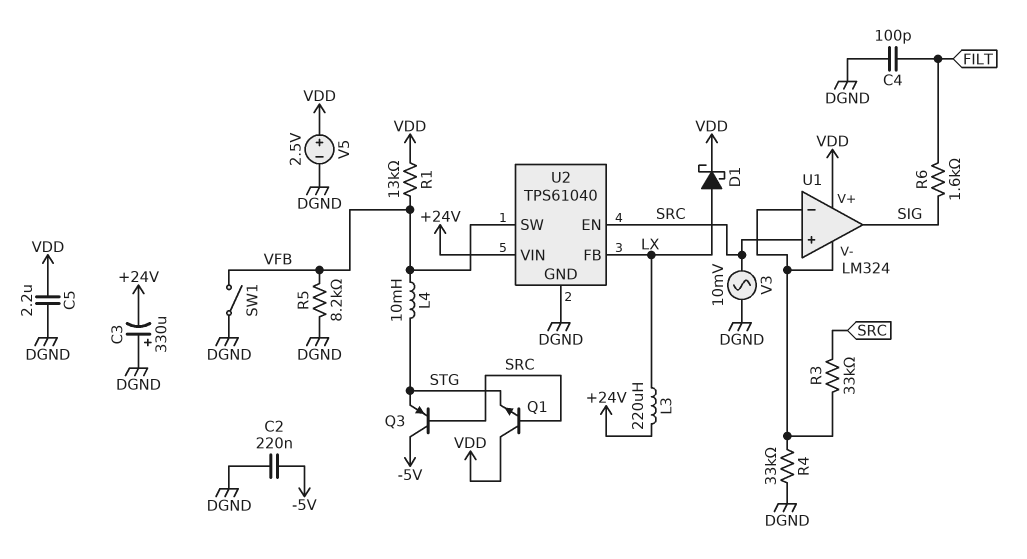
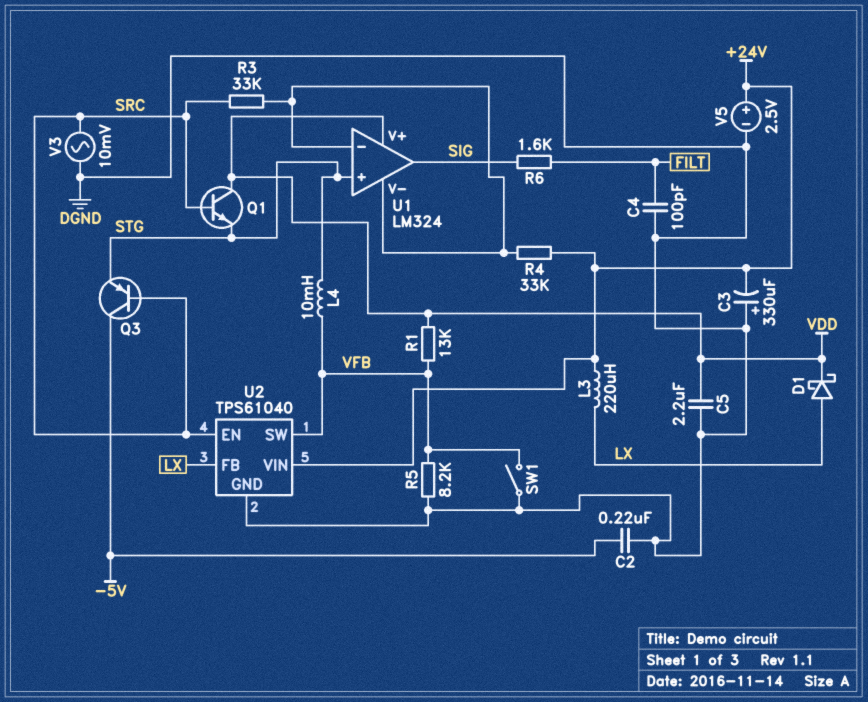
R4: 33k (DGND, U1/V-) -> 33k (+24V, U1/V-)
U1 pin in+: SRC -> STG
V5: 2.5V (plus VDD, minus DGND) -> 2.5V (plus +24V, minus DGND)

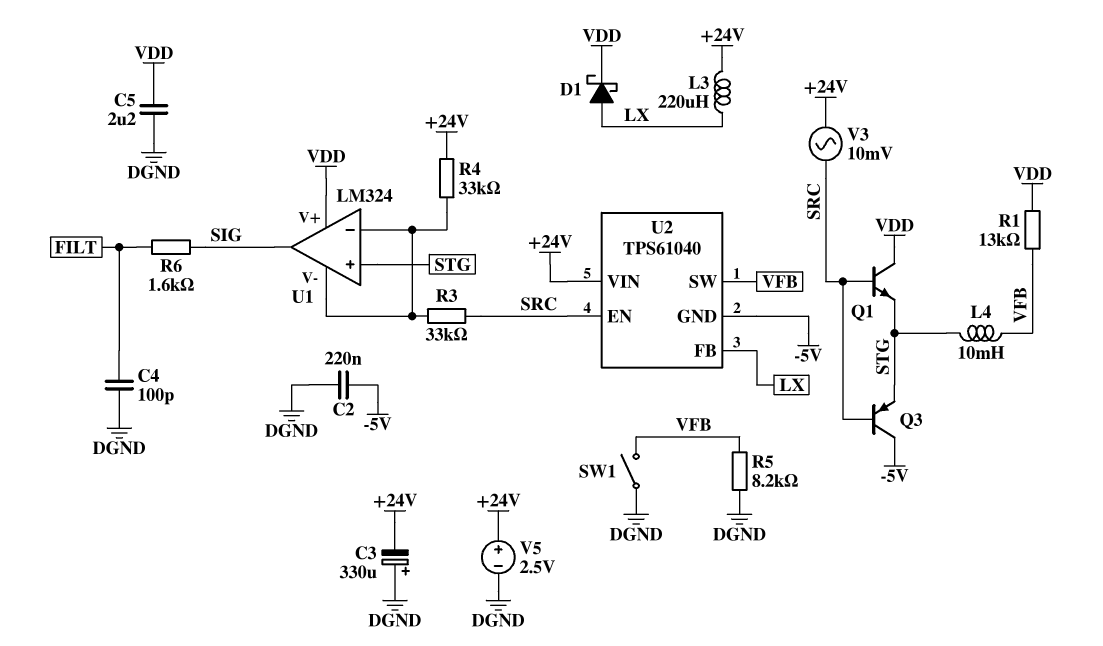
U2 pin GND: DGND -> -5V
V3: AC 10mV (DGND, SRC) -> AC 10mV (+24V, SRC)

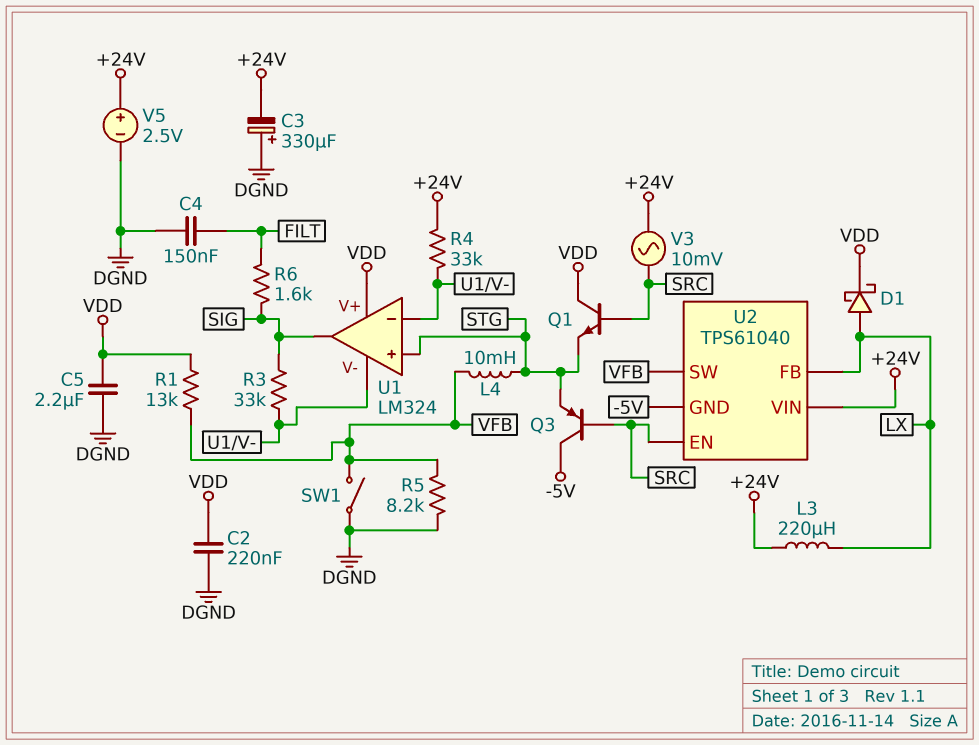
C2: 220nF (-5V, DGND) -> 220nF (DGND, VDD)
C4: 100pF (DGND, FILT) -> 150nF (DGND, FILT)
R3: 33k (SRC, U1/V-) -> 33k (SIG, U1/V-)

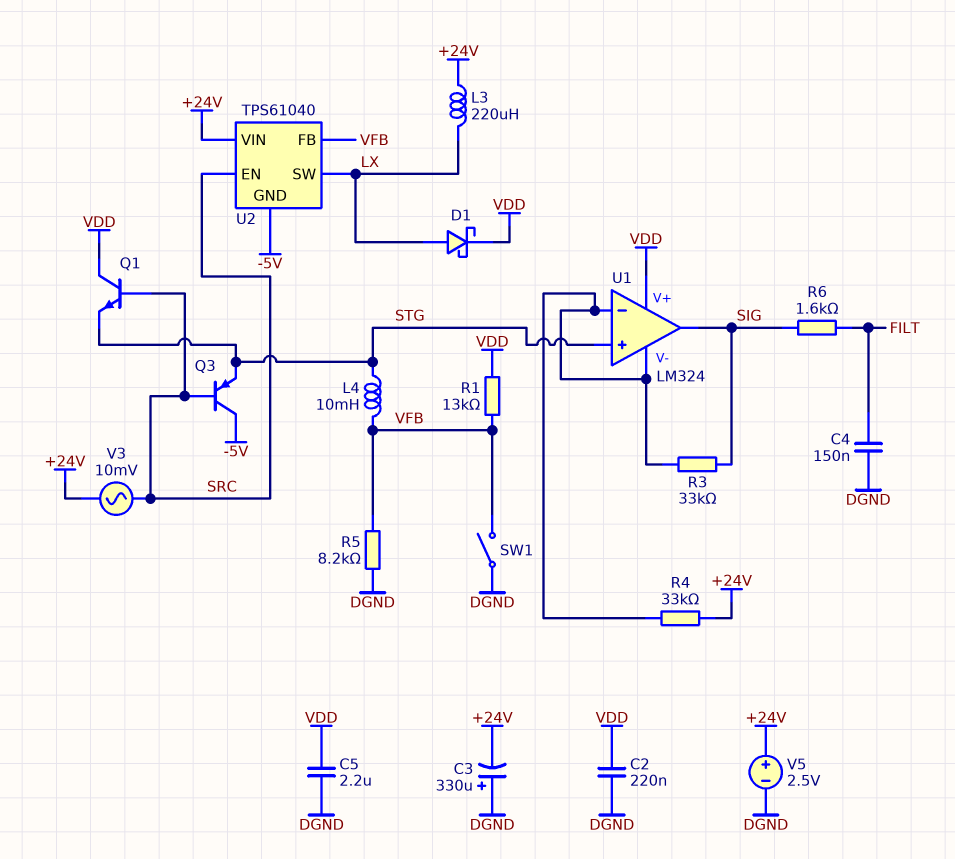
U2 pin FB: LX -> VFB
U2 pin SW: VFB -> LX

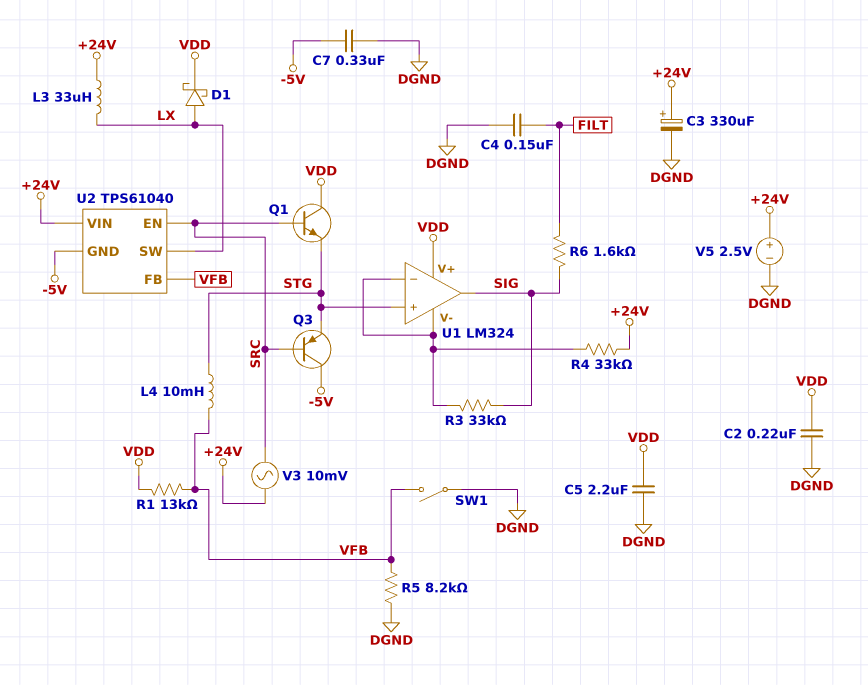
C3: 330uF (plus DGND, minus +24V) -> 330uF (plus +24V, minus DGND)
C7: none -> 330nF (-5V, DGND)
L3: 220uH (+24V, LX) -> 33uH (+24V, LX)

